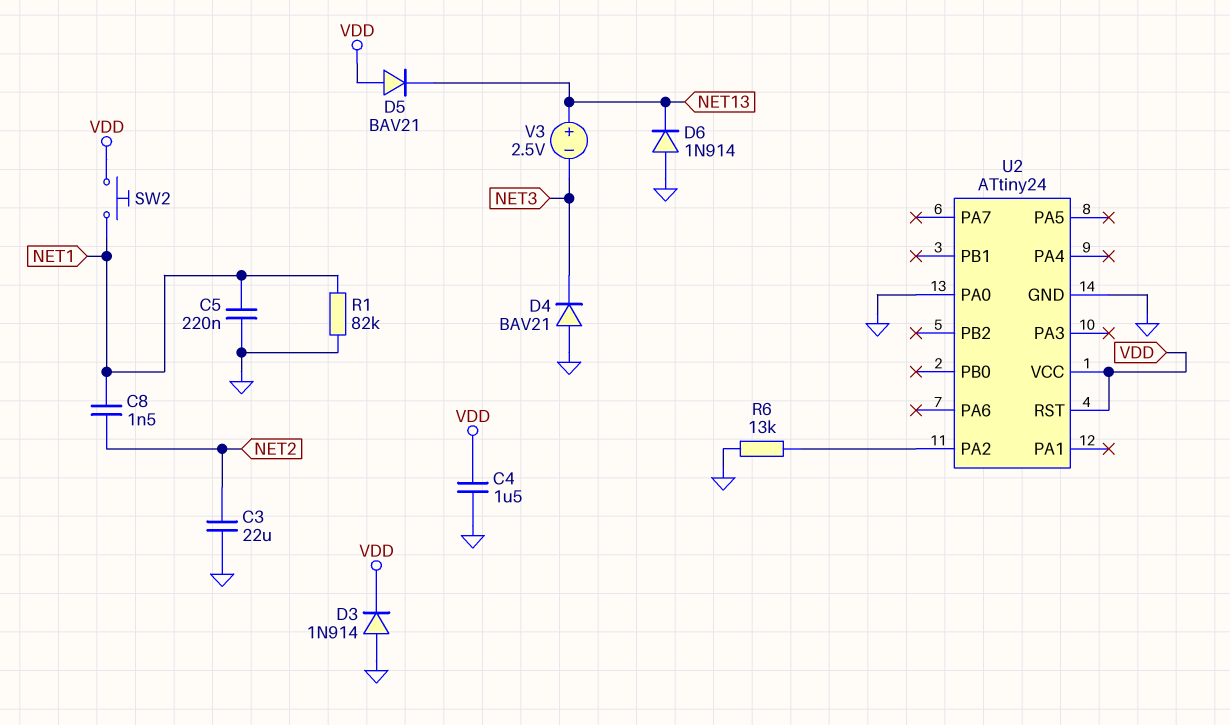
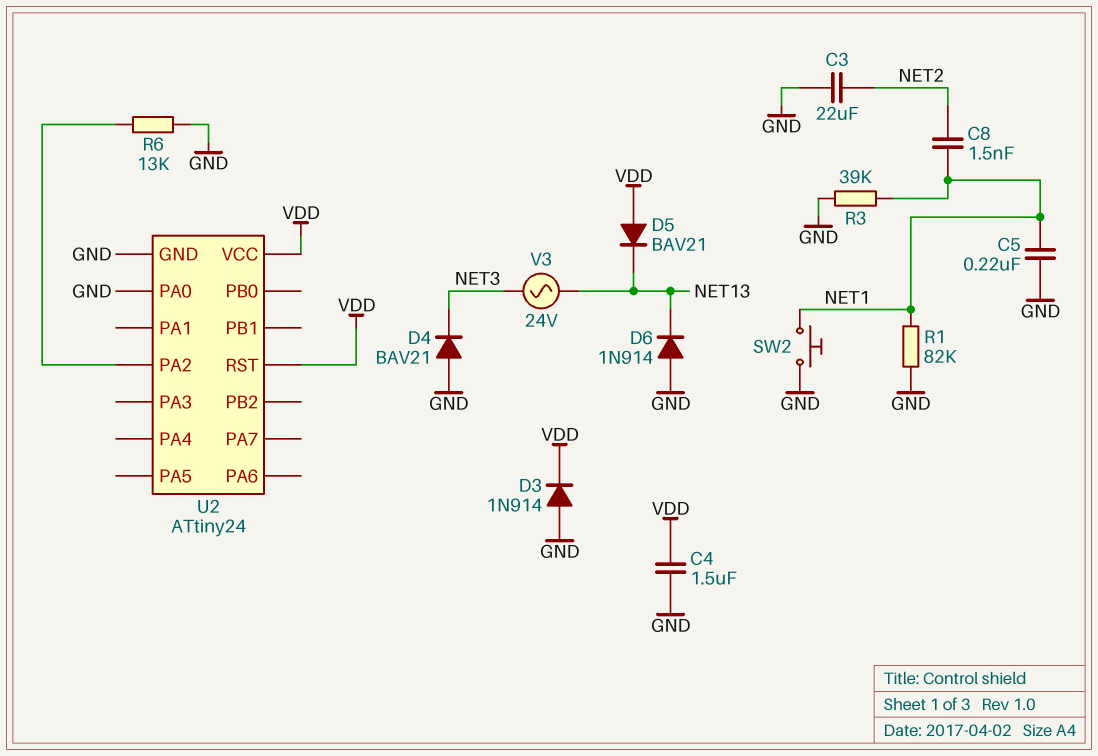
R3: none -> 39k (GND, NET1)
SW2: button (NET1, VDD) -> button (GND, NET1)
V3: 2.5V (plus NET13, minus NET3) -> AC 24V (NET3, NET13)

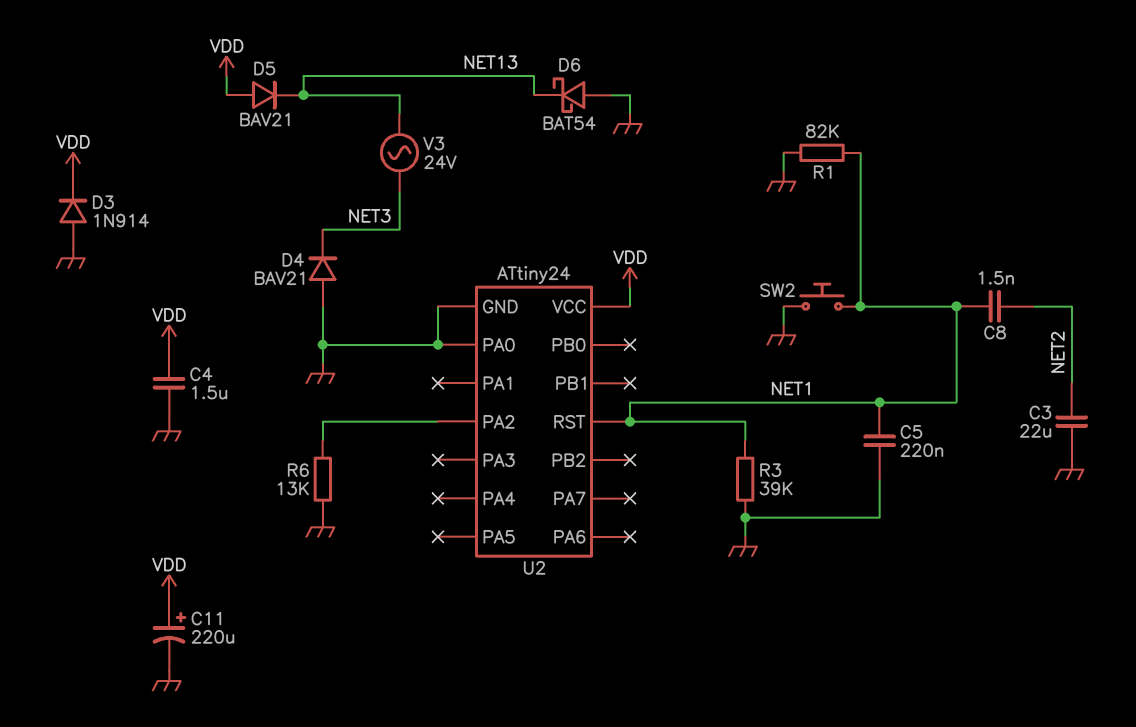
C11: none -> 220uF (plus VDD, minus GND)
D6: diode 1N914 (A GND, K NET13) -> schottky BAT54 (A GND, K NET13)
U2 pin RST: VDD -> NET1

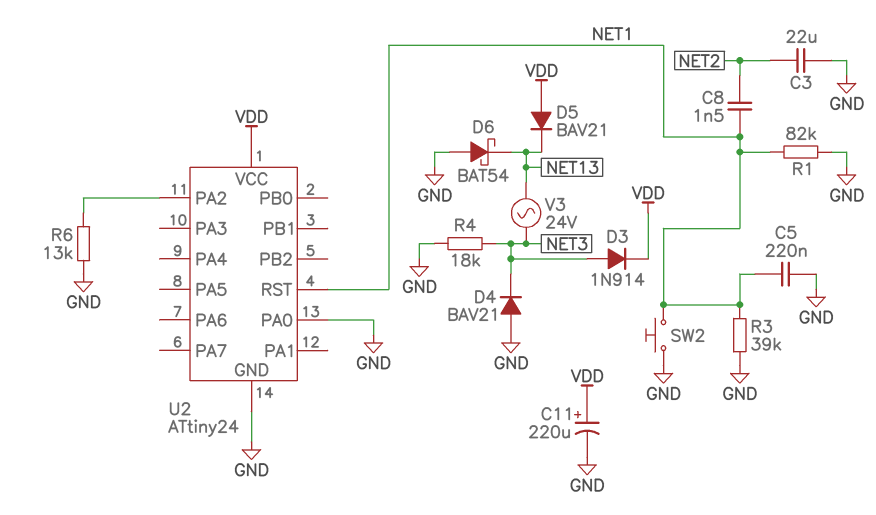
C4: 1.5uF (GND, VDD) -> none
D3: diode 1N914 (A GND, K VDD) -> diode 1N914 (A NET3, K VDD)
R4: none -> 18k (GND, NET3)

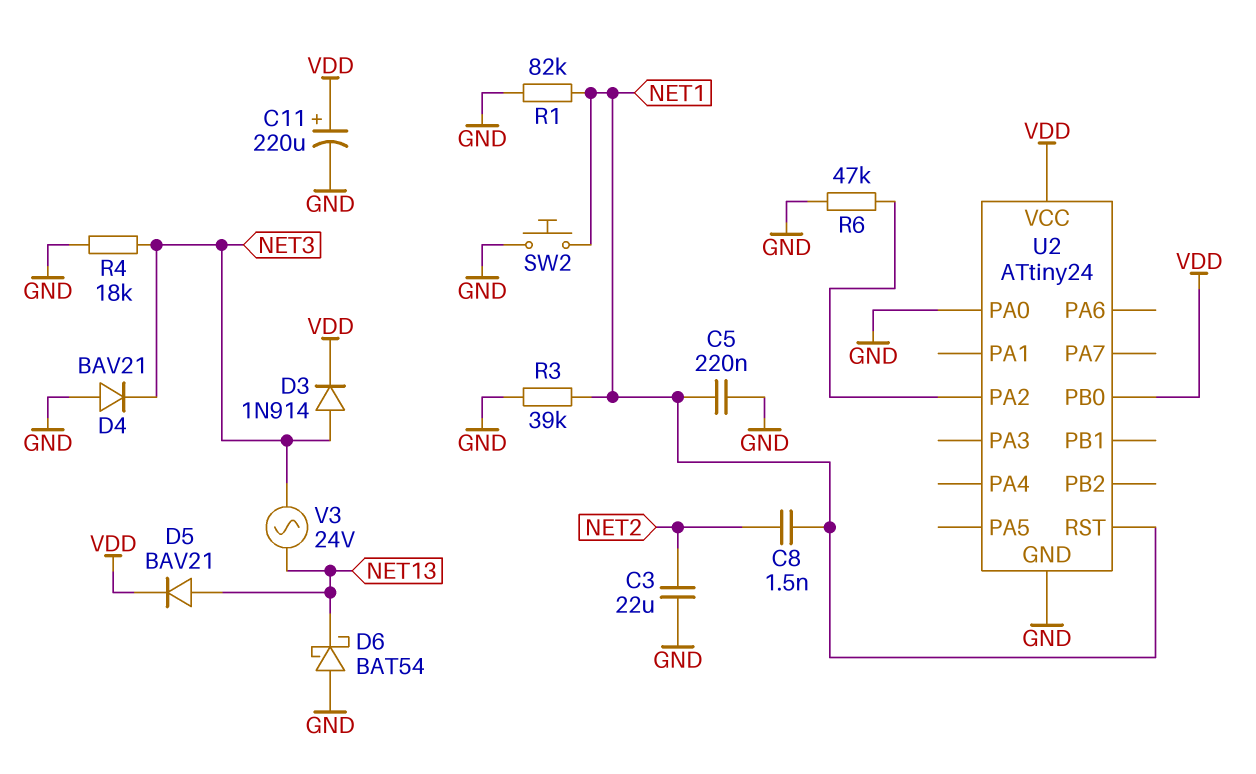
D5: diode BAV21 (A VDD, K NET13) -> diode BAV21 (A NET13, K VDD)
R6: 13k (GND, U2/PA2) -> 47k (GND, U2/PA2)
U2 pin PB0: none -> VDD

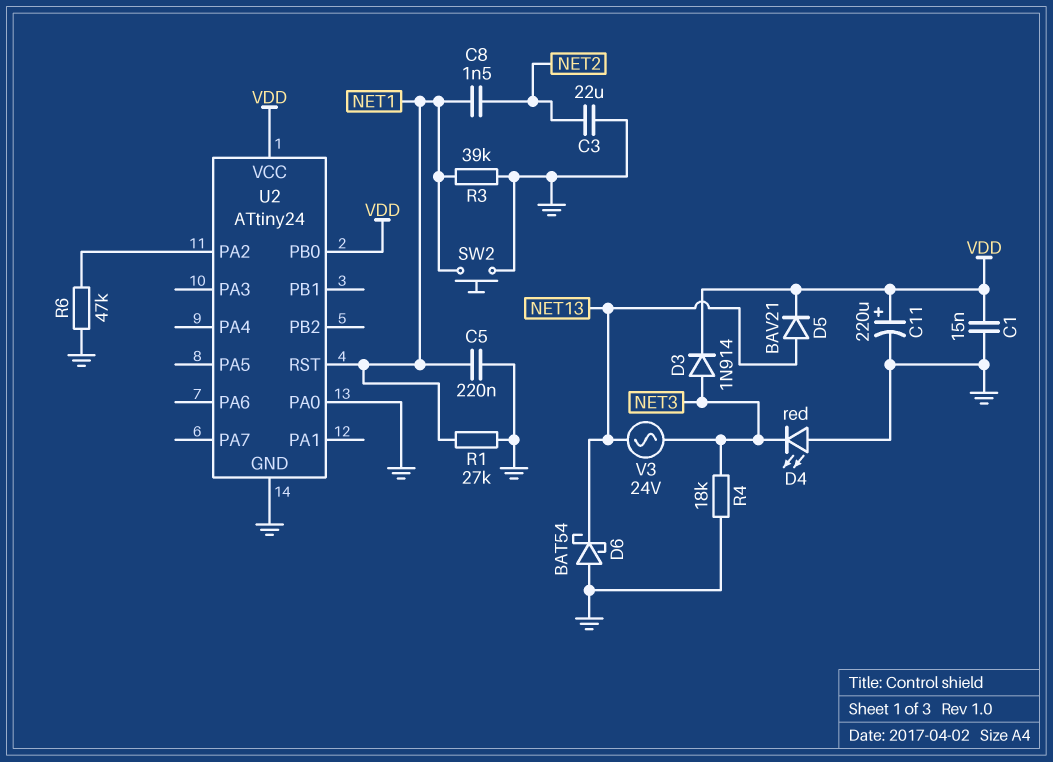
C1: none -> 15nF (GND, VDD)
D4: diode BAV21 (A GND, K NET3) -> LED red (A GND, K NET3)
R1: 82k (GND, NET1) -> 27k (GND, NET1)

